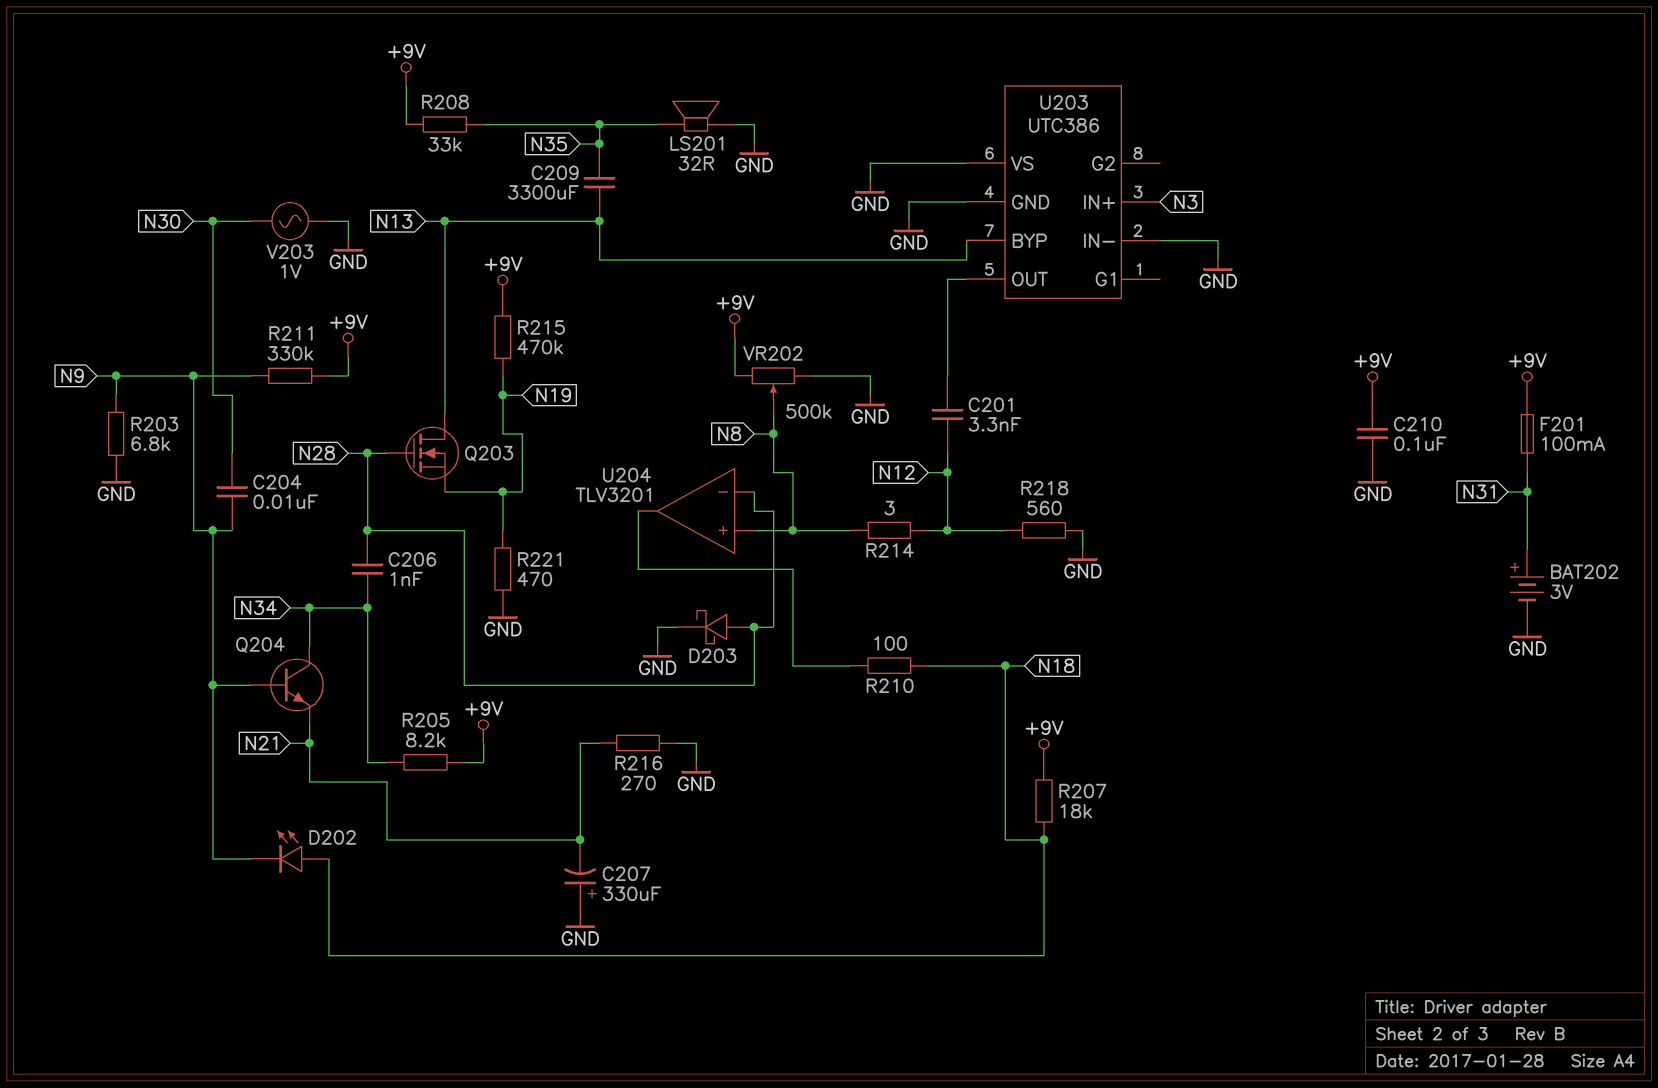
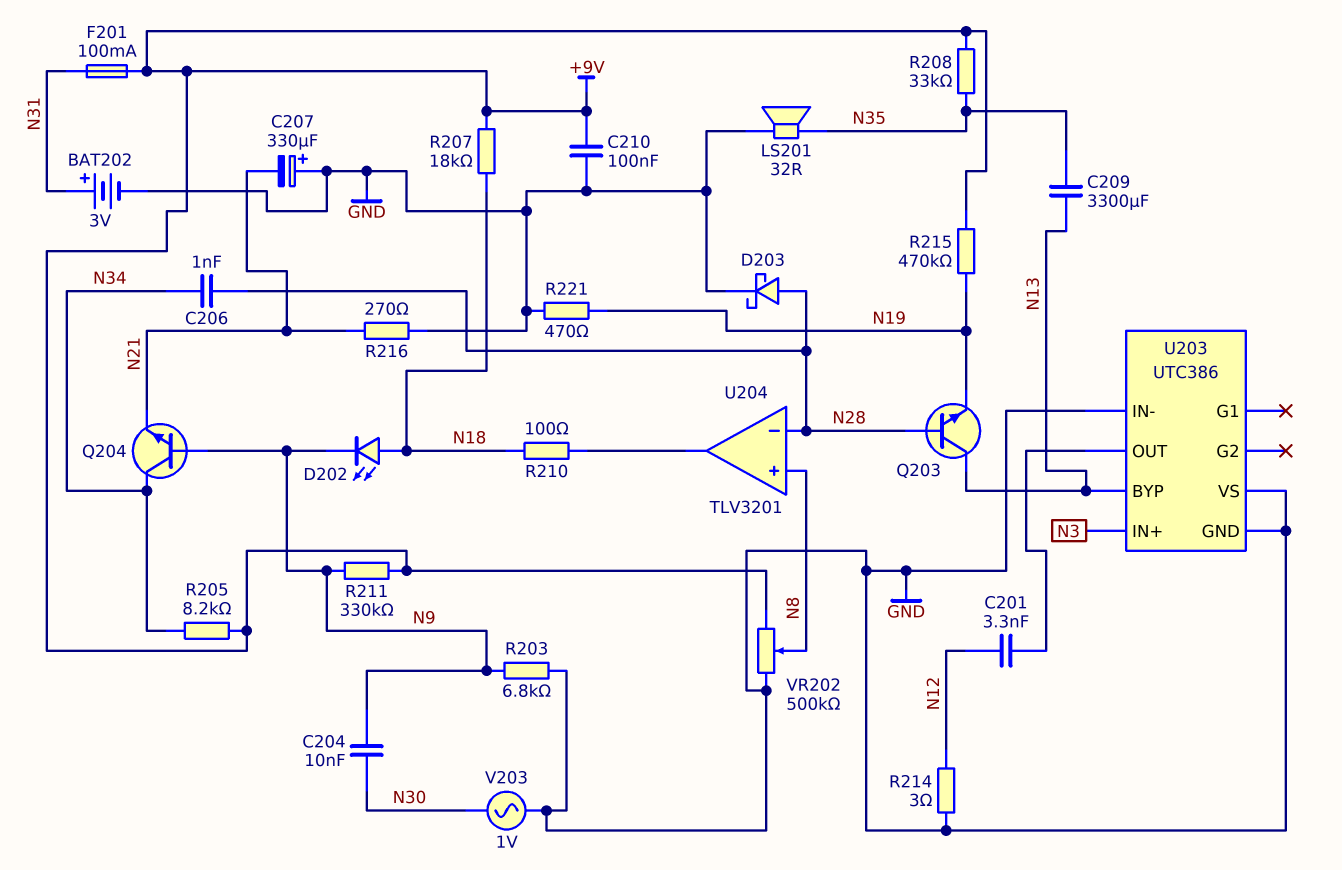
Q203: NMOS (G N28, D N13, S N19) -> NPN (B N28, C N13, E N19)
R214: 3 (N8, N12) -> 3 (GND, N12)
R218: 560 (GND, N12) -> none

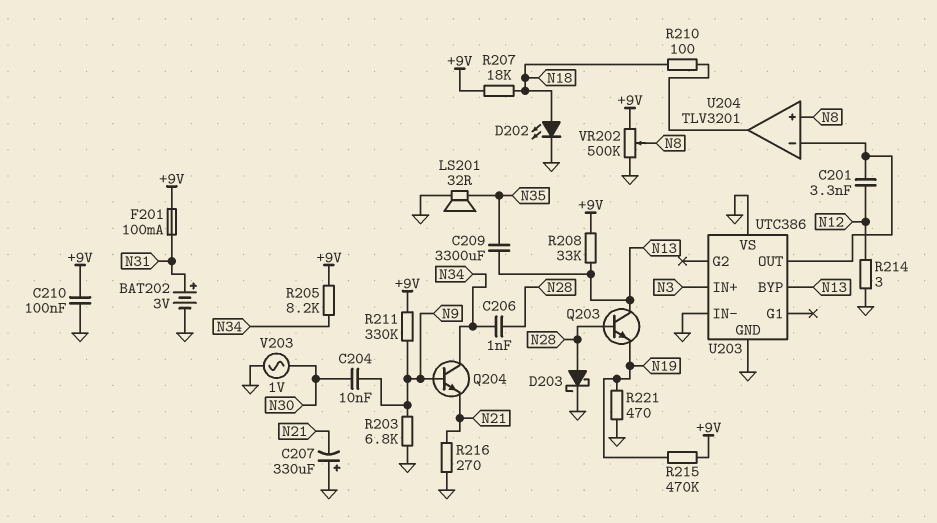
D202: LED (A N18, K N9) -> LED (A N18, K GND)
R208: 33k (+9V, N35) -> 33k (+9V, N13)
U204 pin in-: N28 -> U203/OUT

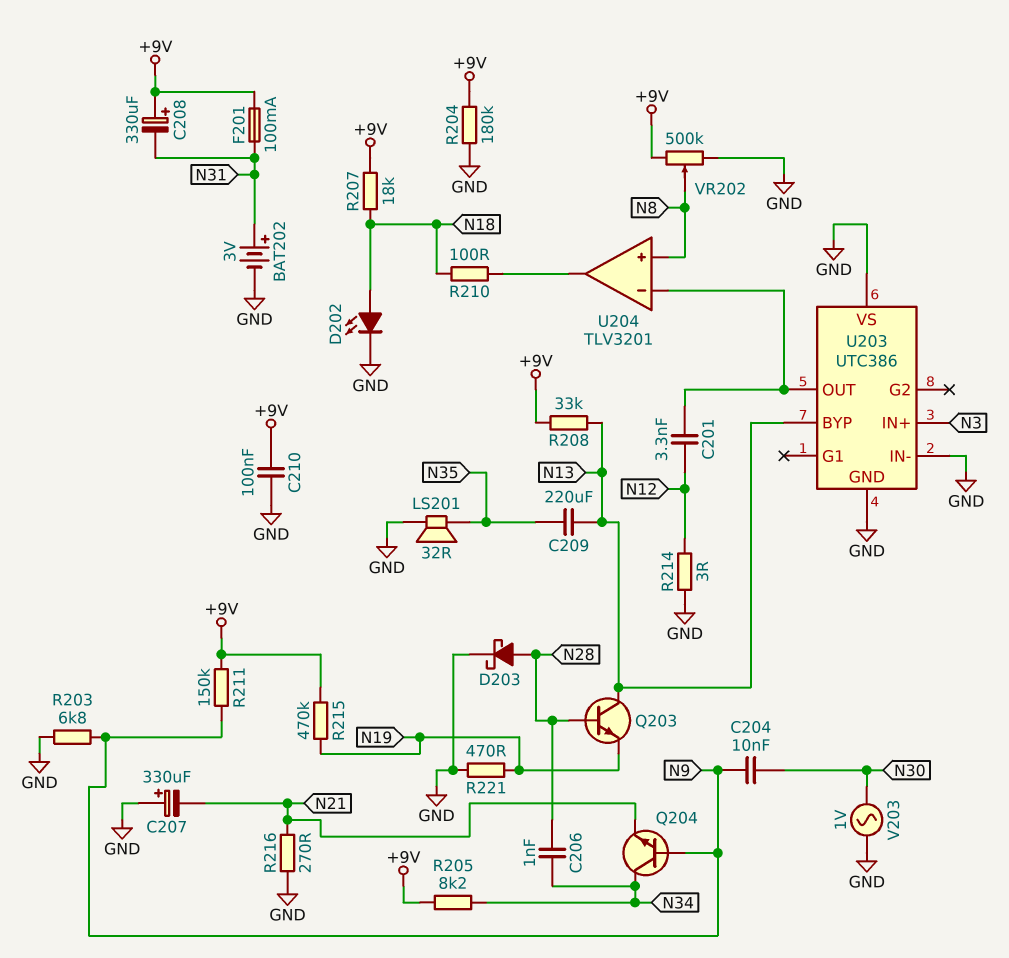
C208: none -> 330uF (plus +9V, minus N31)
C209: 3300uF (N13, N35) -> 220uF (N13, N35)
R204: none -> 180k (+9V, GND)
R211: 330k (+9V, N9) -> 150k (+9V, N9)

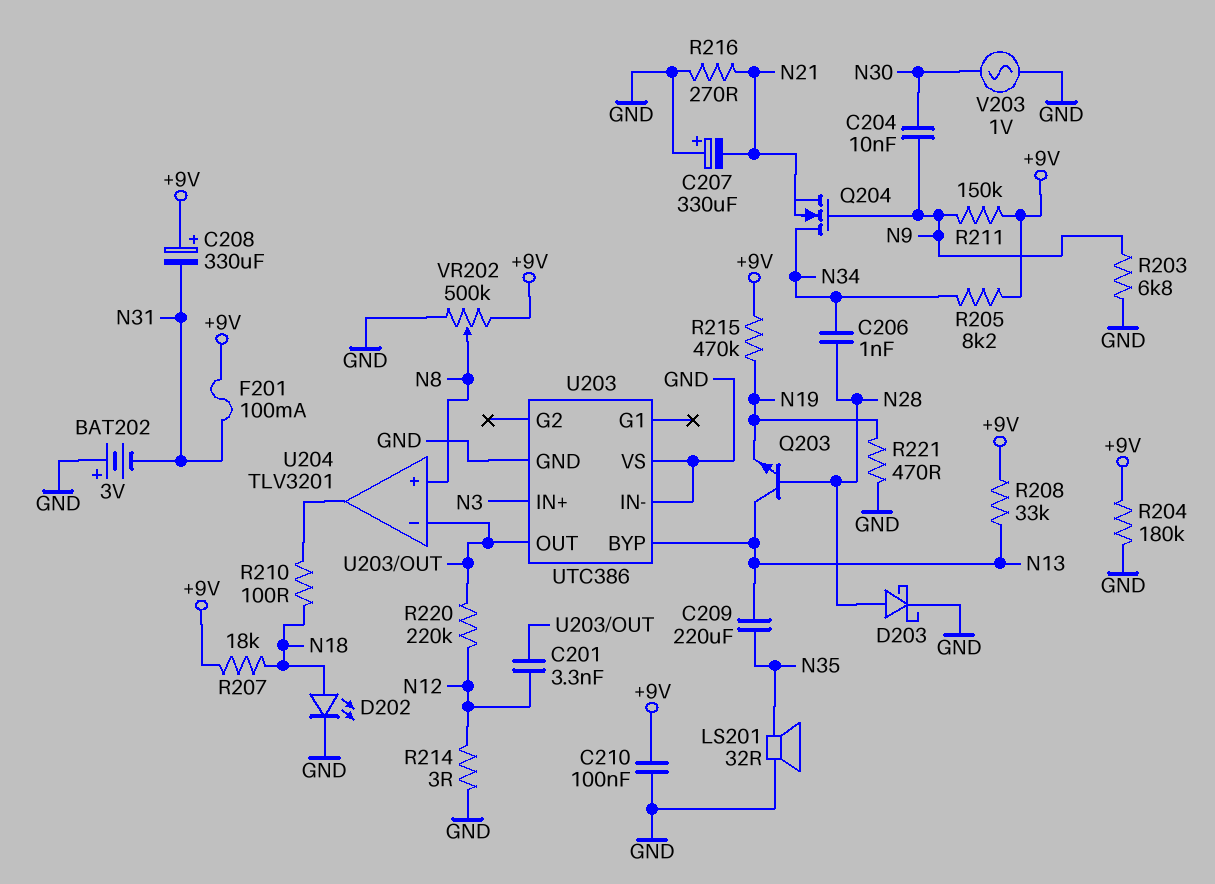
BAT202: 3V (plus N31, minus GND) -> 3V (plus GND, minus N31)
Q204: NPN (B N9, C N34, E N21) -> NMOS (G N9, D N34, S N21)
R220: none -> 220k (N12, U203/OUT)

